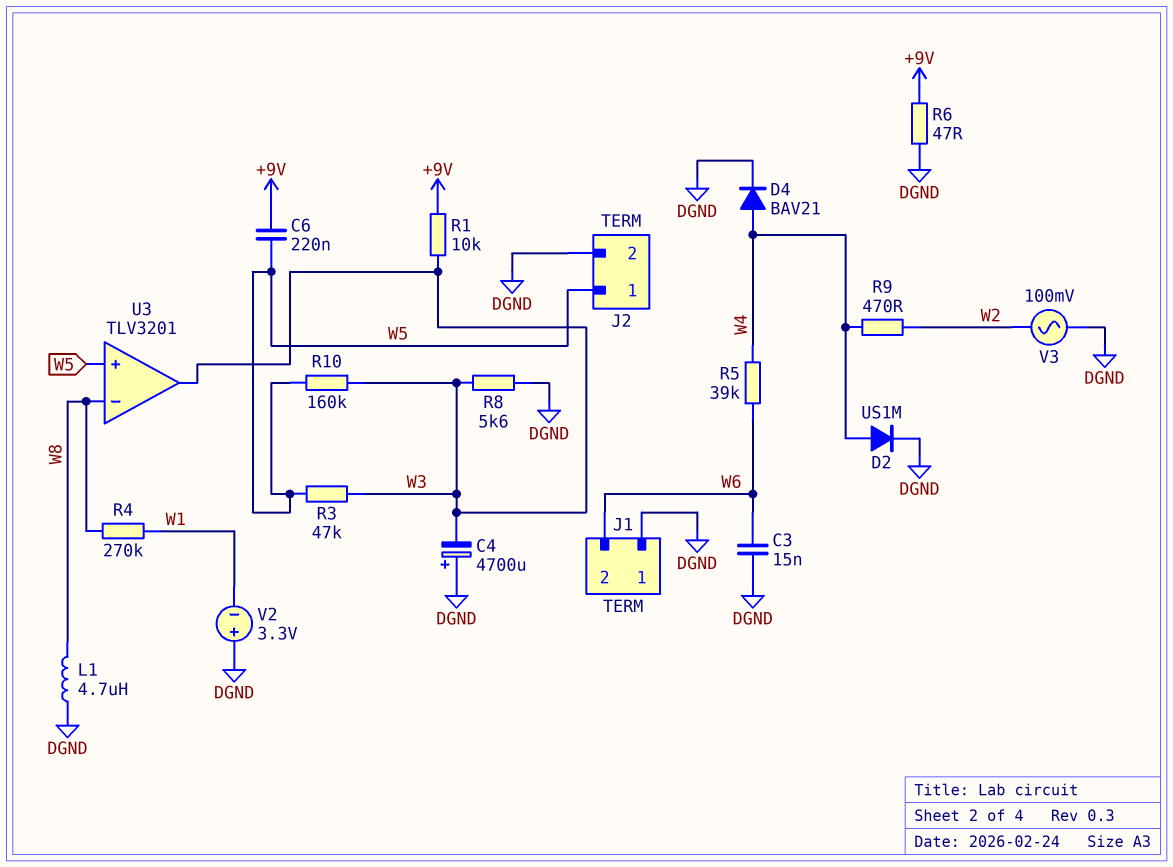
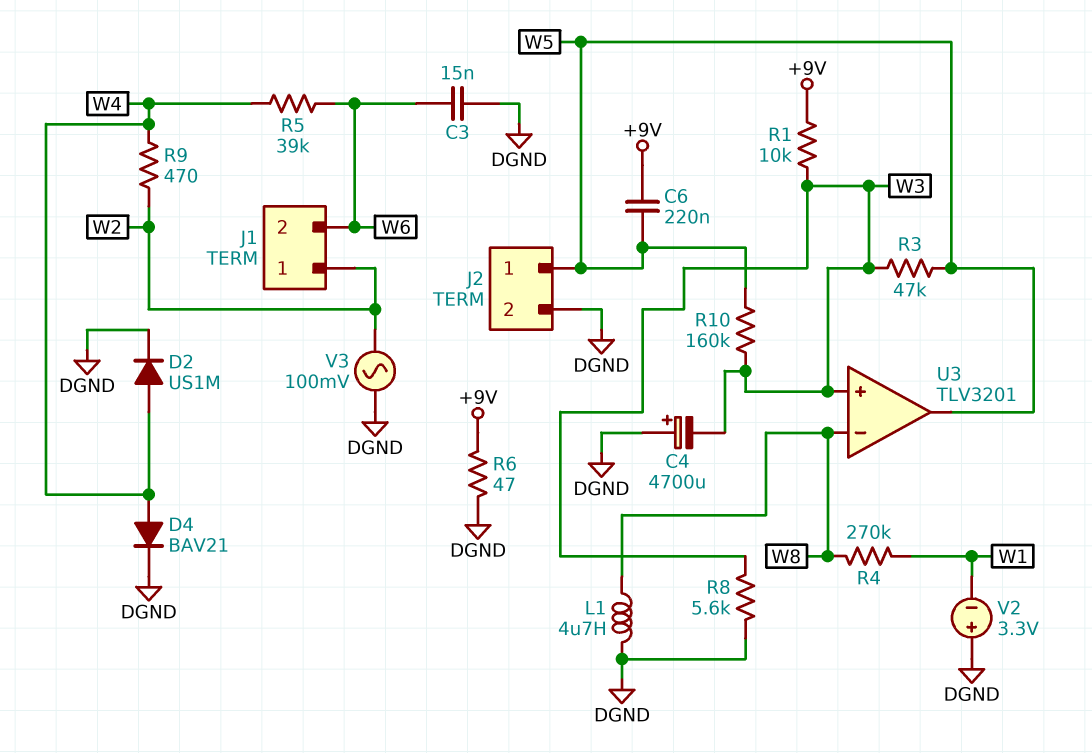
J1 pin 1: DGND -> W2
U3 pin in+: W5 -> W3
U3 pin out: W3 -> W5

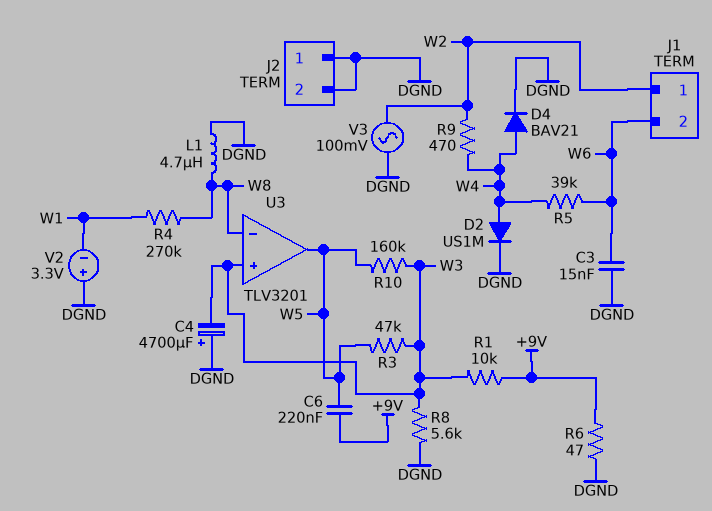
J2 pin 1: W5 -> DGND

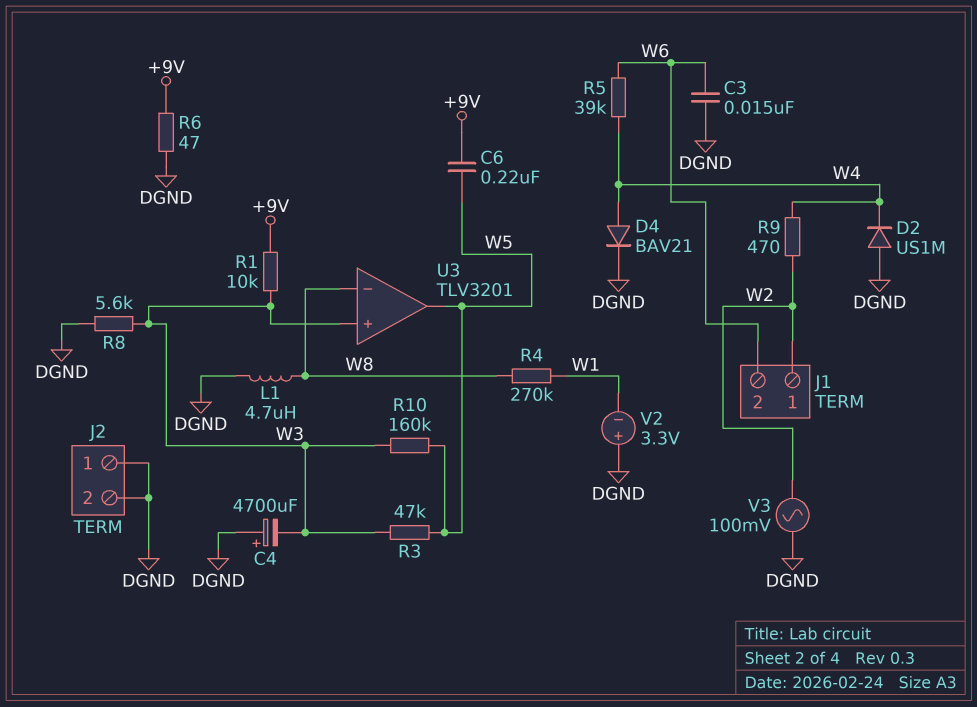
D2: diode US1M (A W4, K DGND) -> diode US1M (A DGND, K W4)

